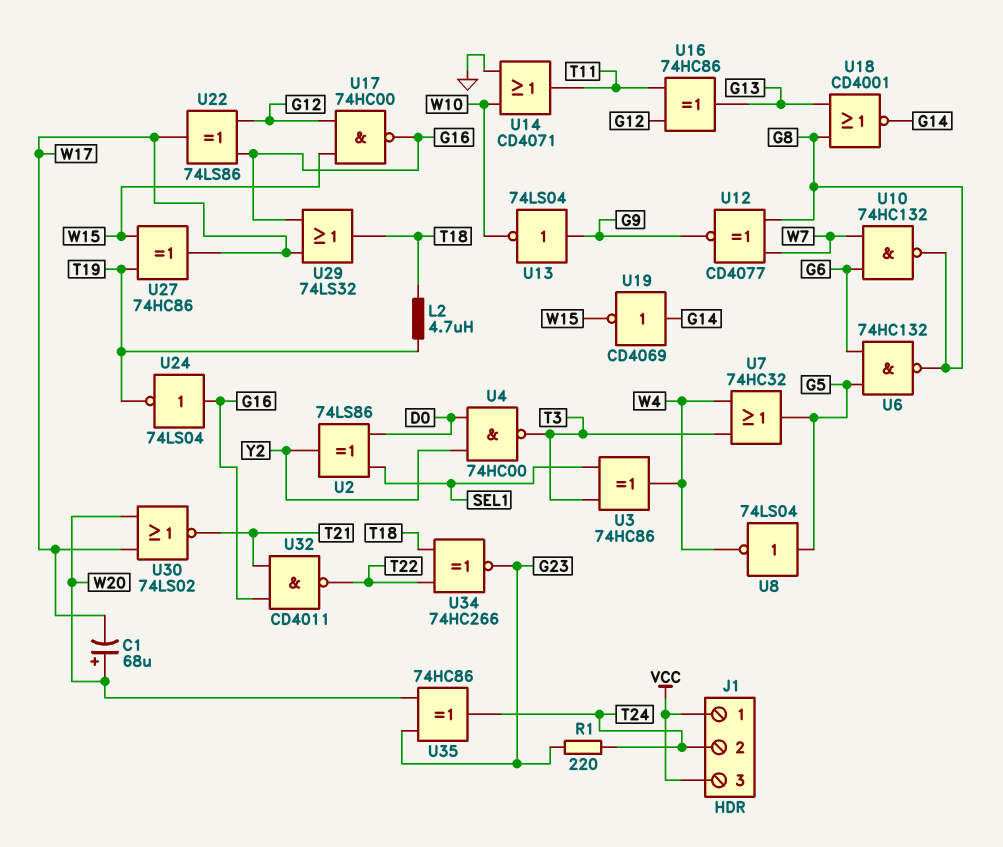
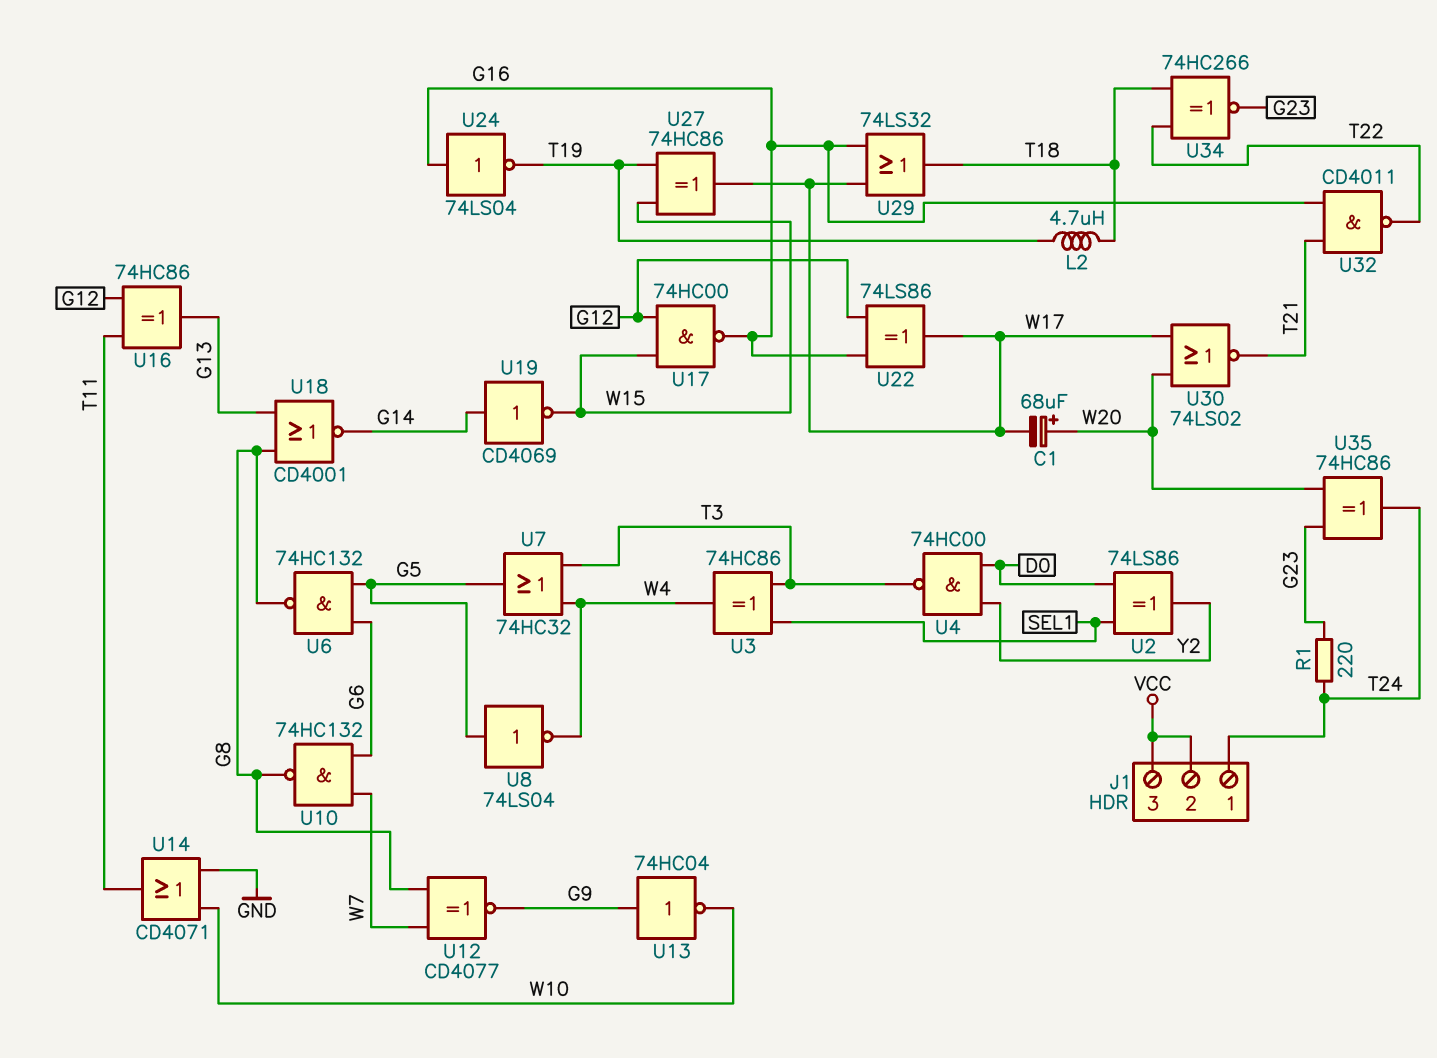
J1 pin 1: VCC -> T24
J1 pin 2: T24 -> VCC
U13: NOT 74LS04 (in G9, out W10) -> NOT 74HC04 (in G9, out W10)

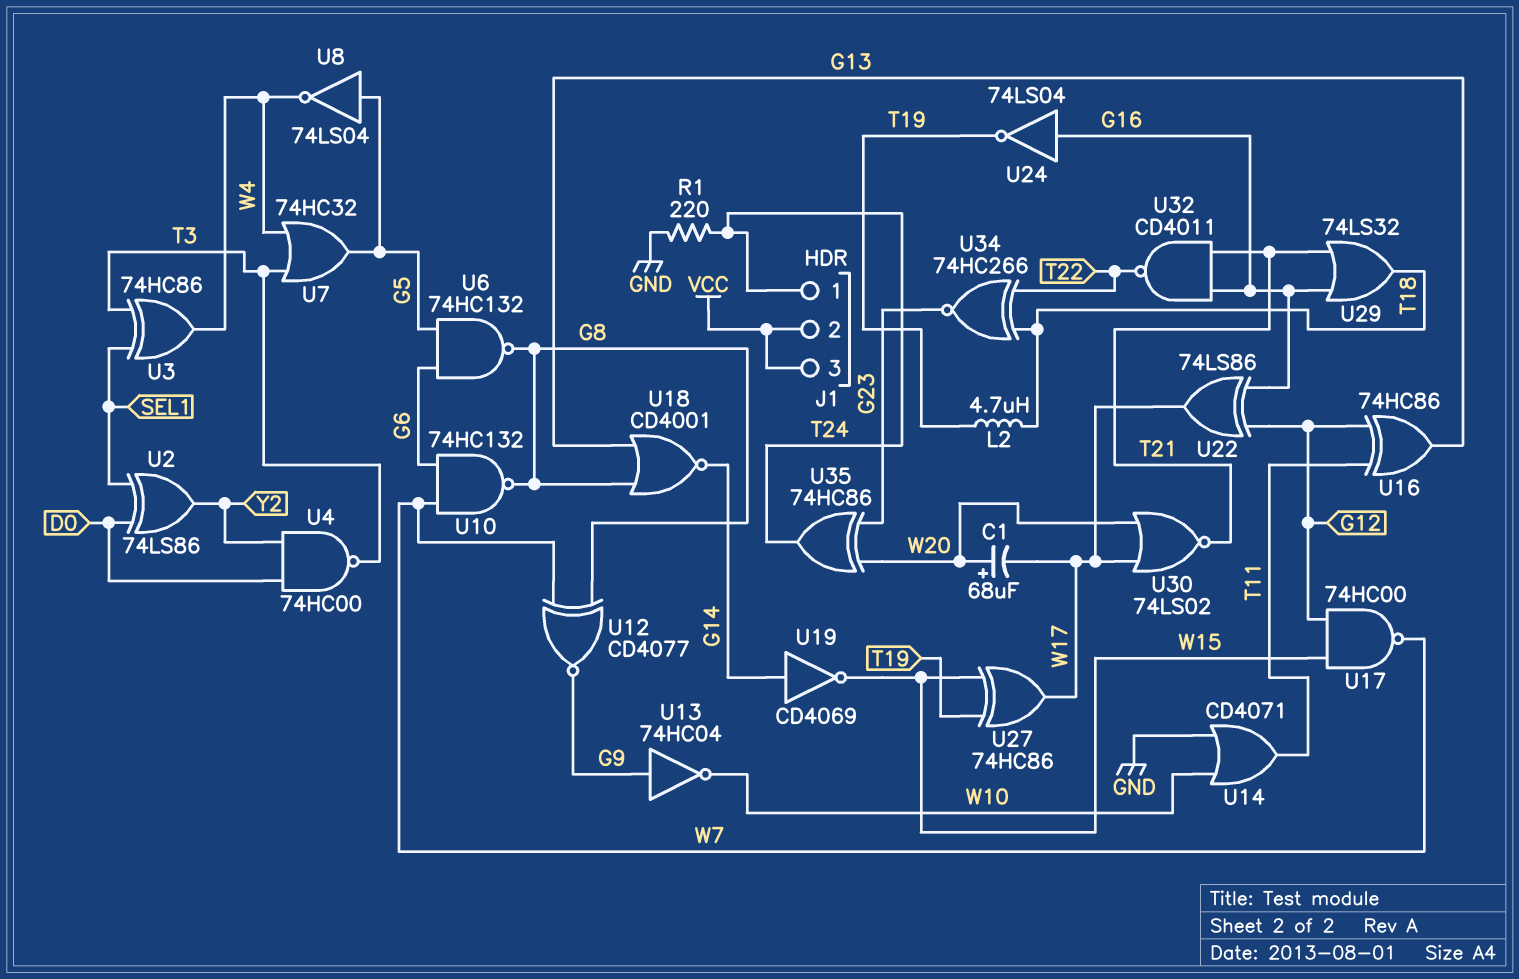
R1: 220 (G23, T24) -> 220 (GND, T24)
U17: NAND 74HC00 (in G12, in W15, out G16) -> NAND 74HC00 (in G12, in W15, out W7)
U29: OR 74LS32 (in G16, in W17, out T18) -> OR 74LS32 (in G16, in T21, out T18)

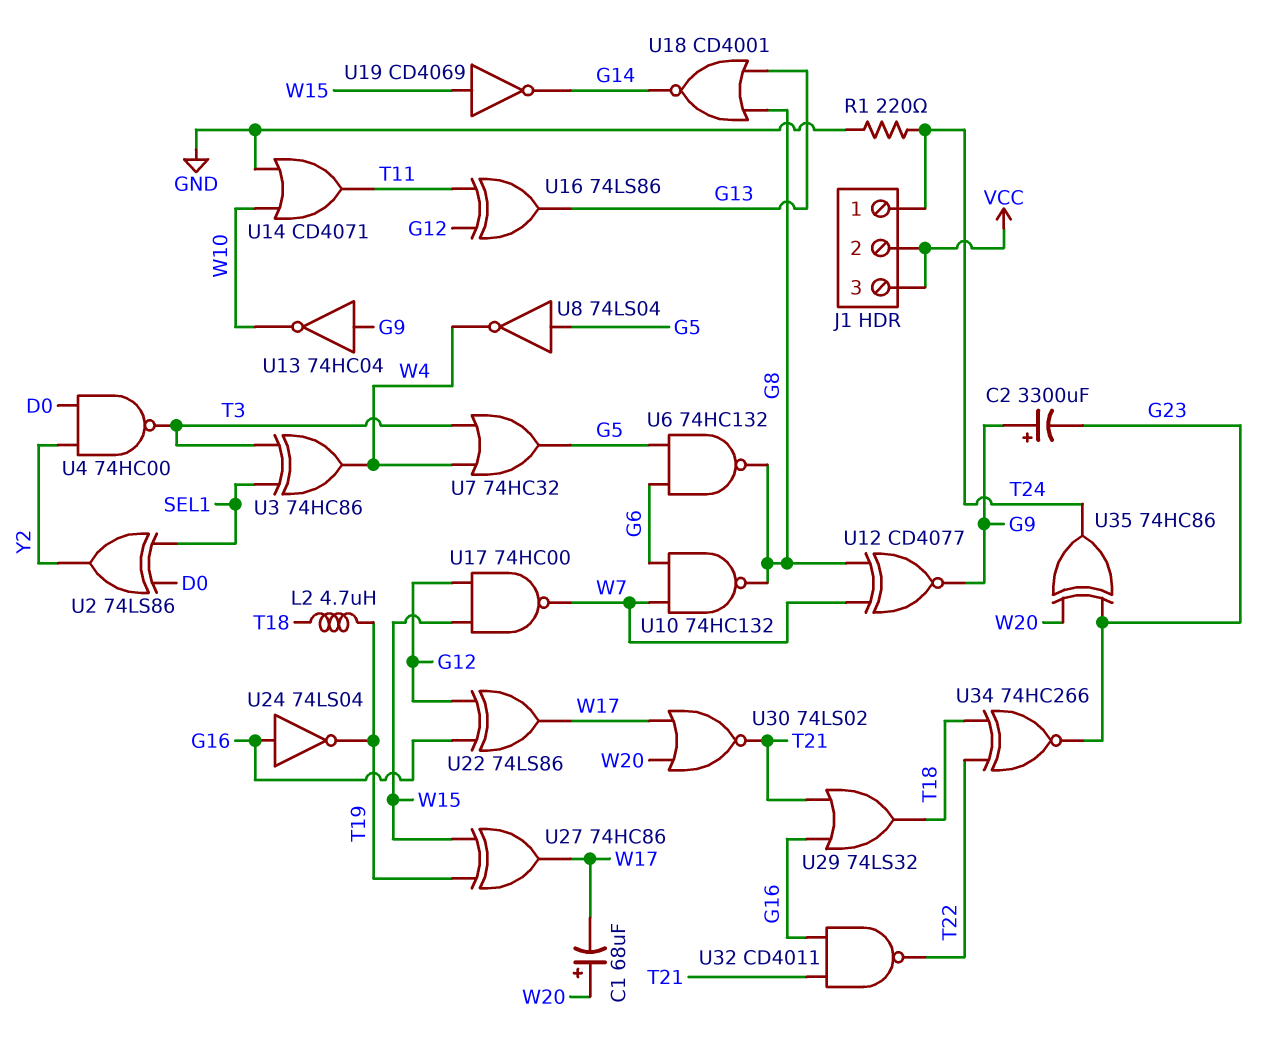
C2: none -> 3300uF (plus G9, minus G23)
U16: XOR 74HC86 (in G12, in T11, out G13) -> XOR 74LS86 (in G12, in T11, out G13)
U19: NOT CD4069 (in G14, out W15) -> NOT CD4069 (in W15, out G14)

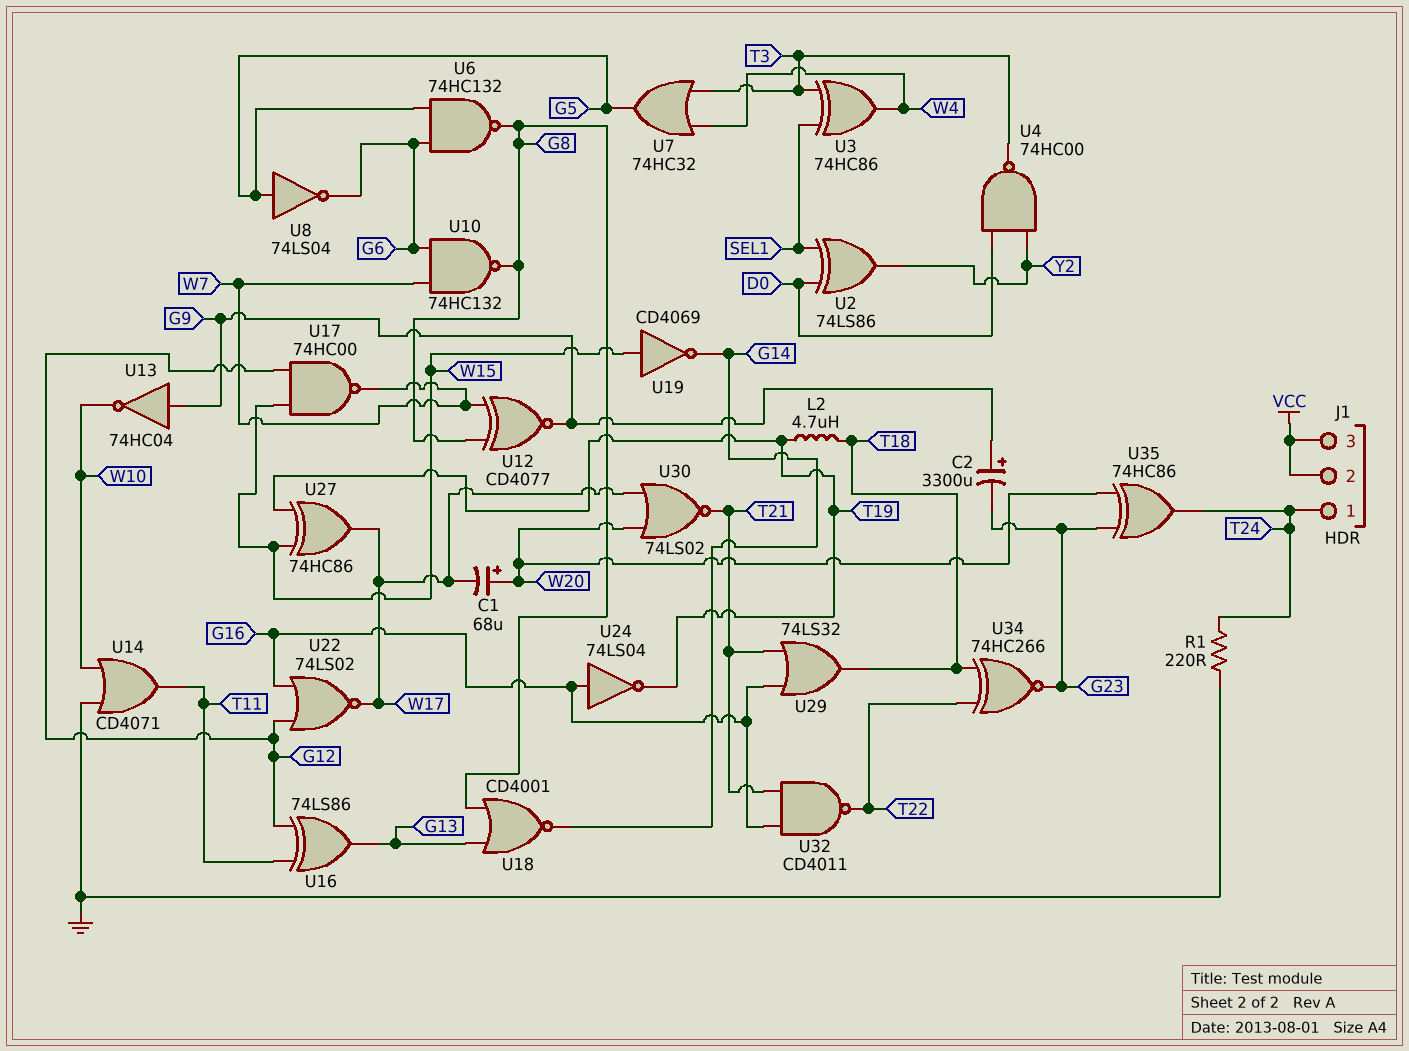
U8: NOT 74LS04 (in G5, out W4) -> NOT 74LS04 (in G5, out G6)
U22: XOR 74LS86 (in G12, in G16, out W17) -> NOR 74LS02 (in G12, in G16, out W17)

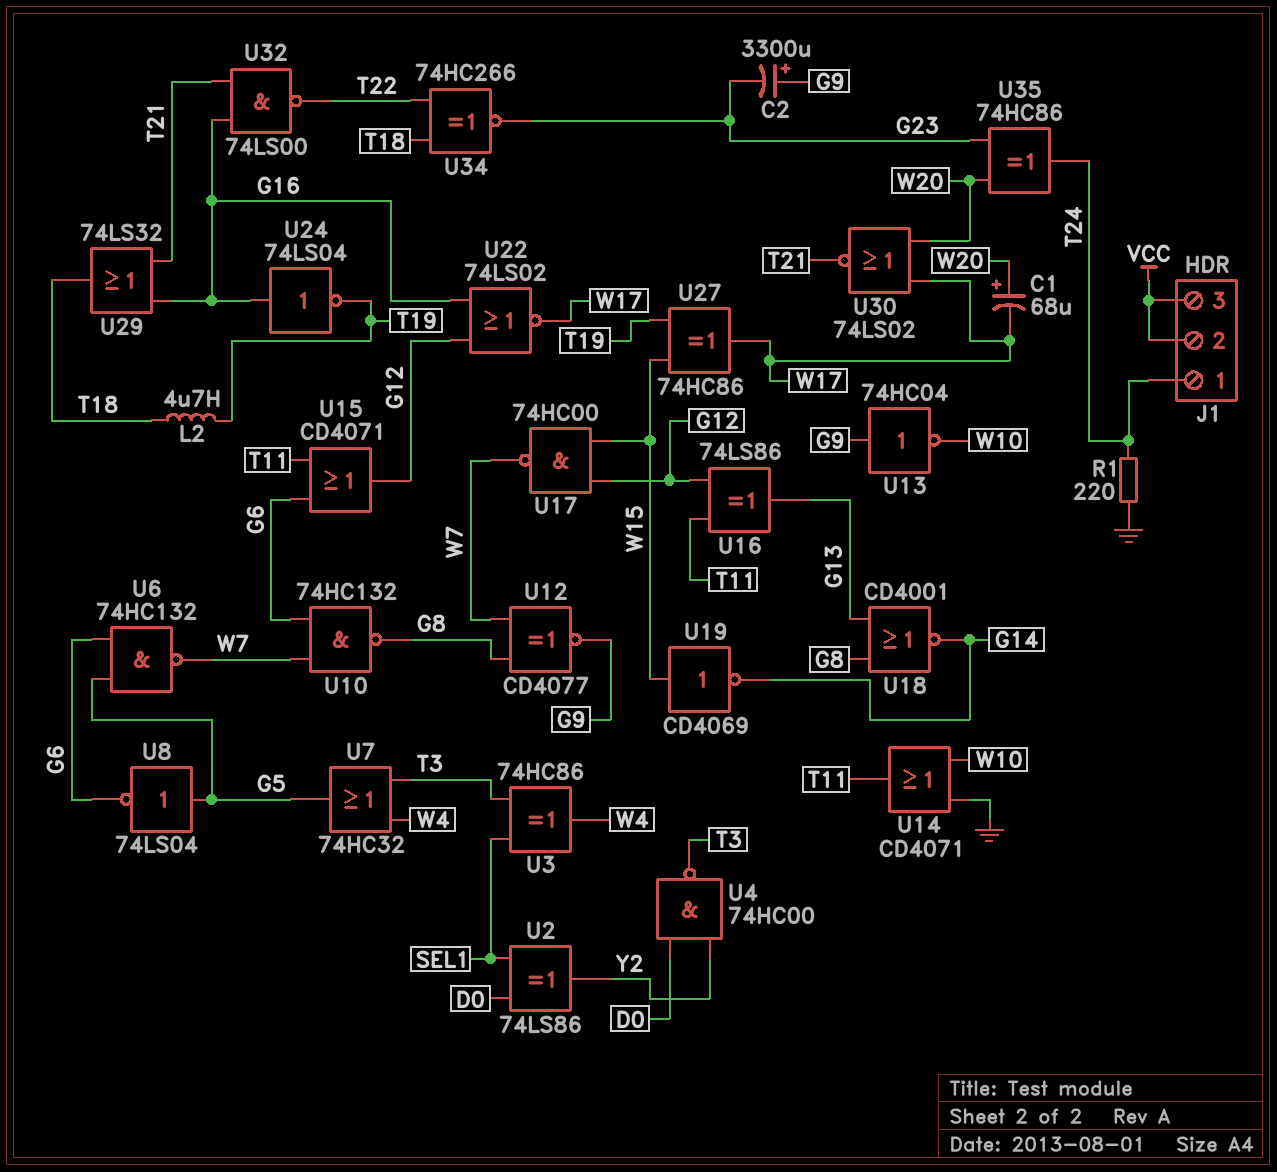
U6: NAND 74HC132 (in G5, in G6, out G8) -> NAND 74HC132 (in G5, in G6, out W7)
U15: none -> OR CD4071 (in G6, in T11, out G12)
U32: NAND CD4011 (in G16, in T21, out T22) -> NAND 74LS00 (in G16, in T21, out T22)

